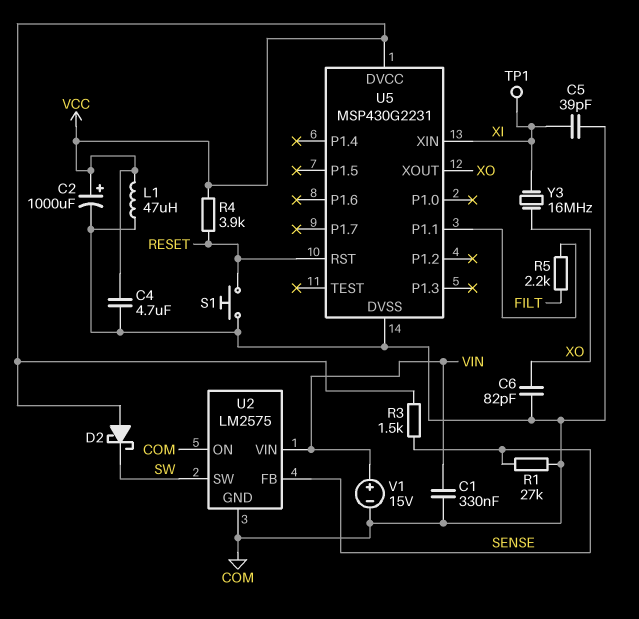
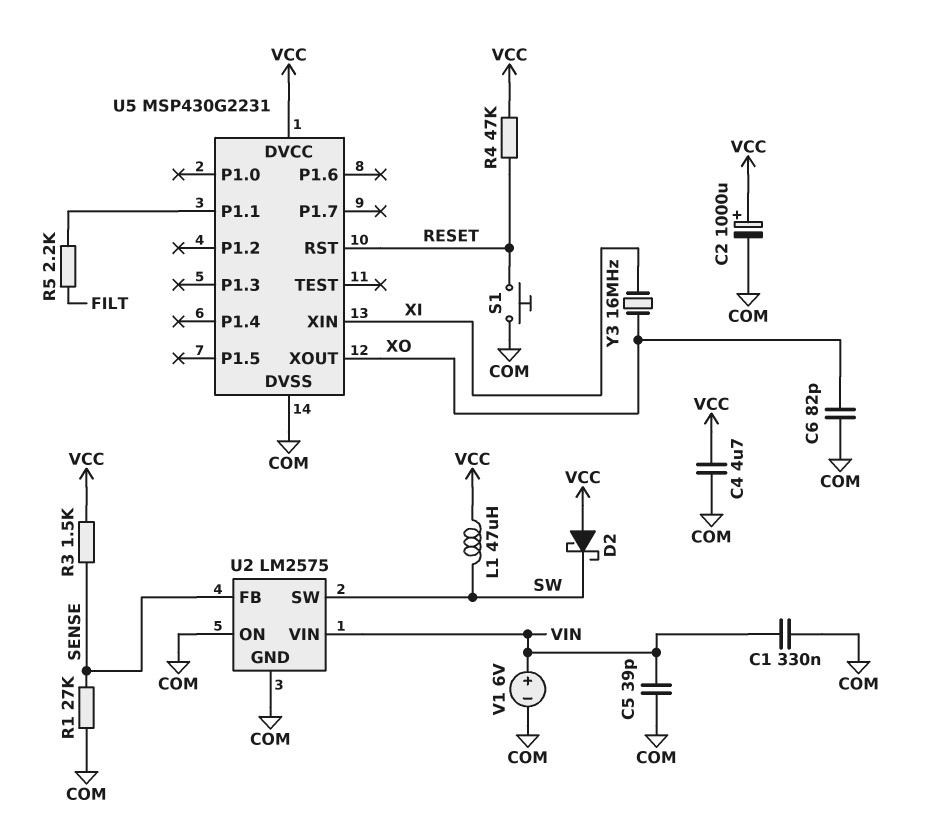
C5: 39pF (COM, XI) -> 39pF (COM, VIN)
L1: 47uH (COM, VCC) -> 47uH (SW, VCC)
R4: 3.9k (RESET, VCC) -> 47k (RESET, VCC)
TP1: test point (XI) -> none
V1: 15V (plus VIN, minus COM) -> 6V (plus VIN, minus COM)

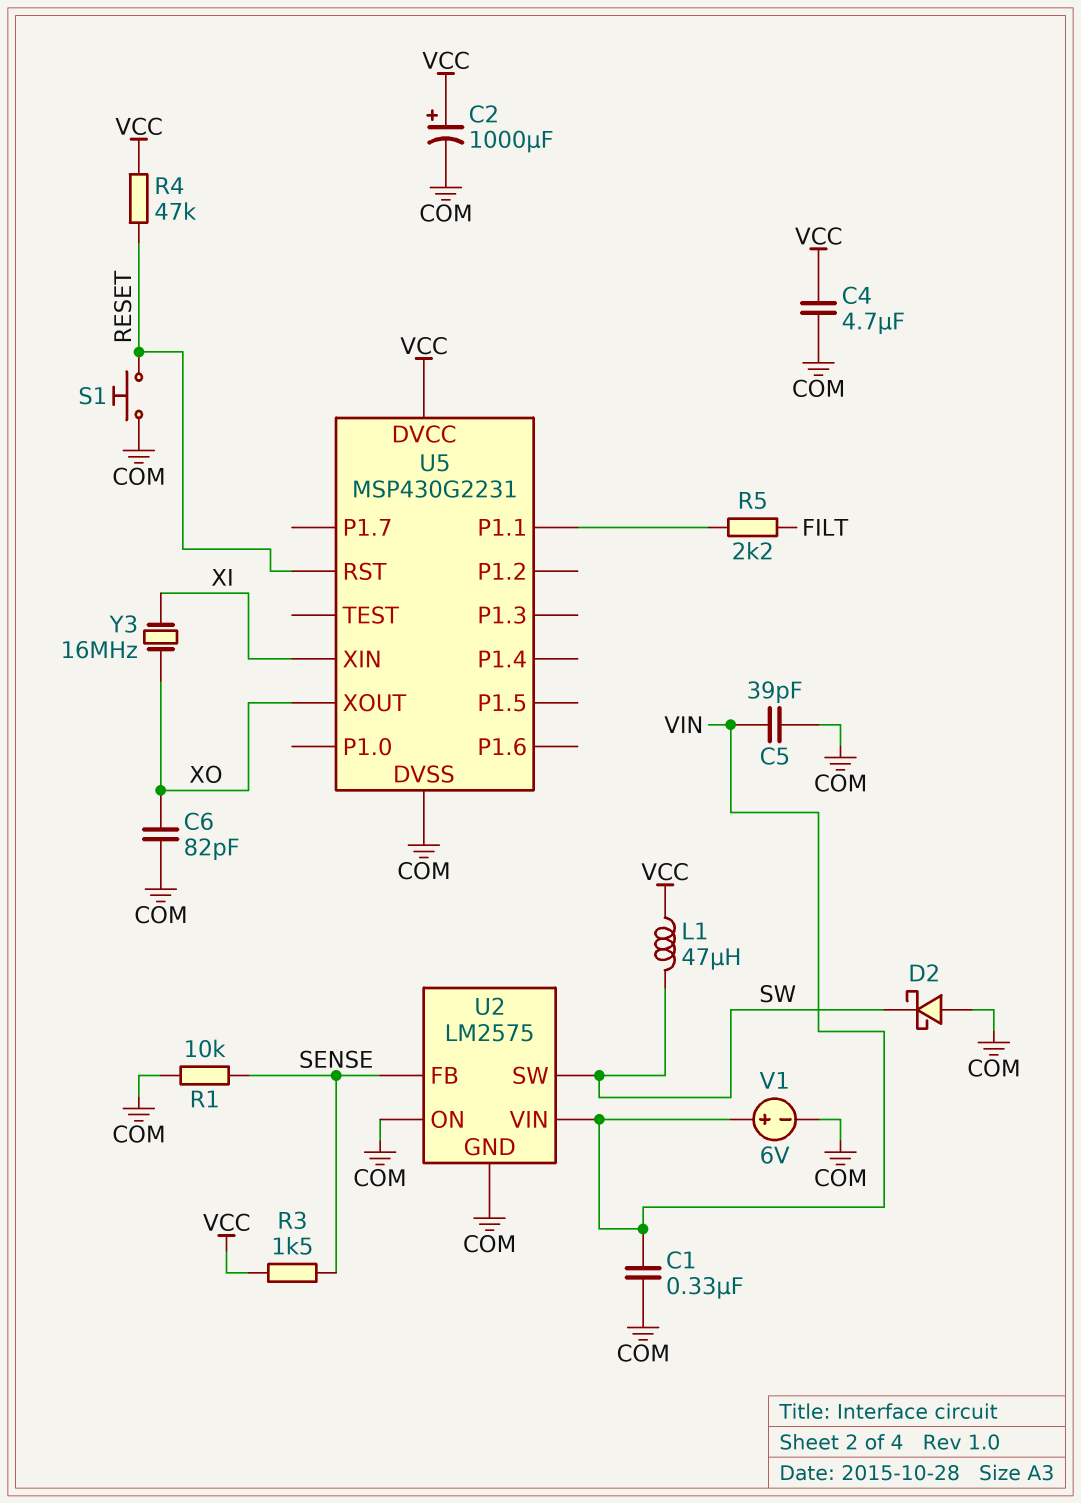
D2: schottky (A VCC, K SW) -> schottky (A COM, K SW)
R1: 27k (COM, SENSE) -> 10k (COM, SENSE)

